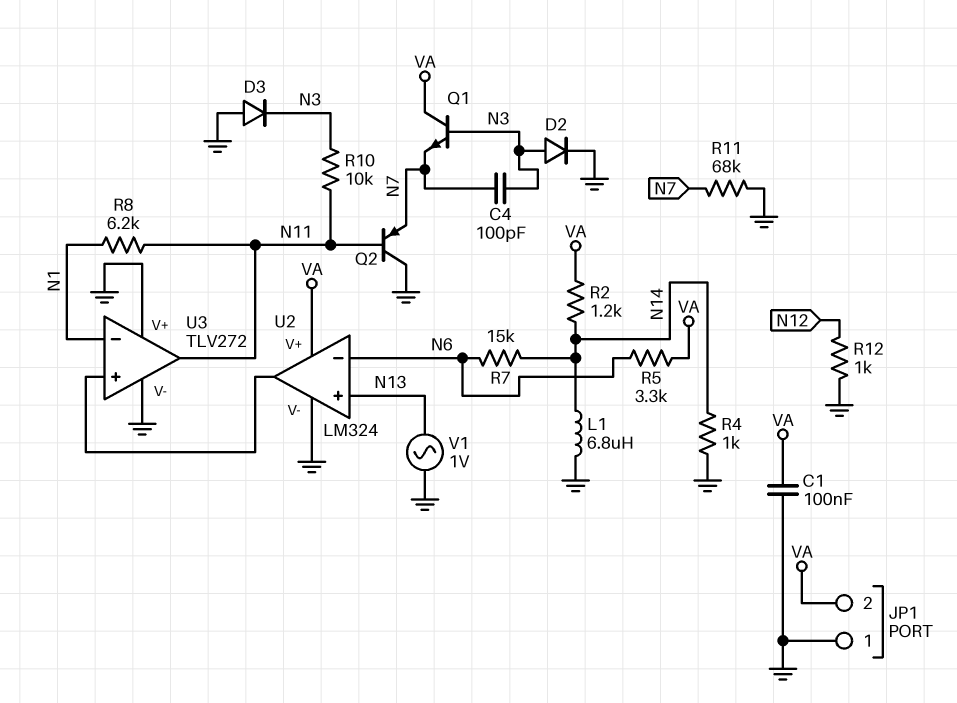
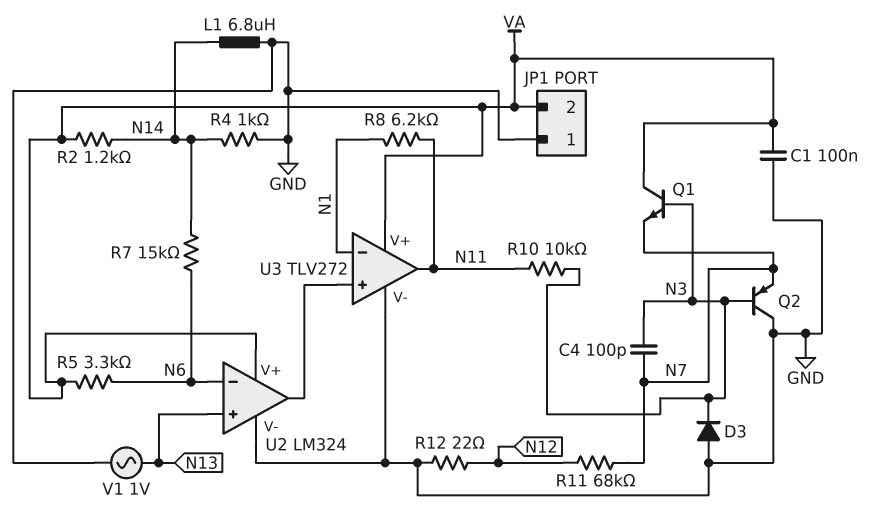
D2: diode (A N3, K GND) -> none
Q2: PNP (B N11, C GND, E N7) -> PNP (B N3, C GND, E N7)
R11: 68k (GND, N7) -> 68k (N7, N12)
R12: 1k (GND, N12) -> 22 (GND, N12)
U3 pin V+: GND -> VA

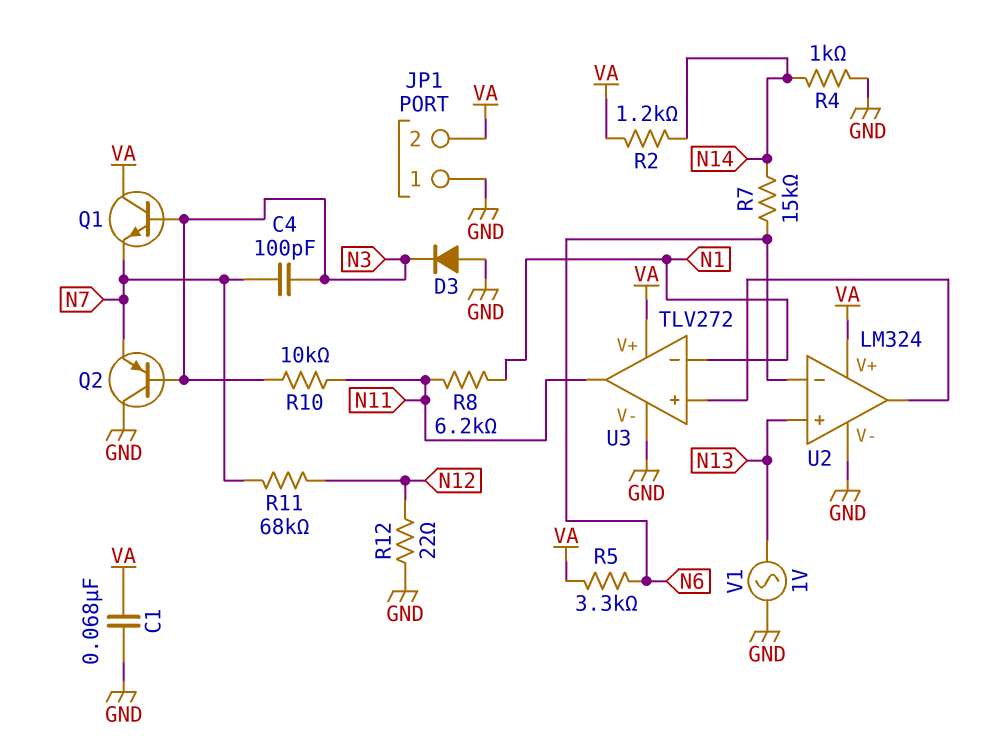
C1: 100nF (GND, VA) -> 68nF (GND, VA)
L1: 6.8uH (GND, N14) -> none

